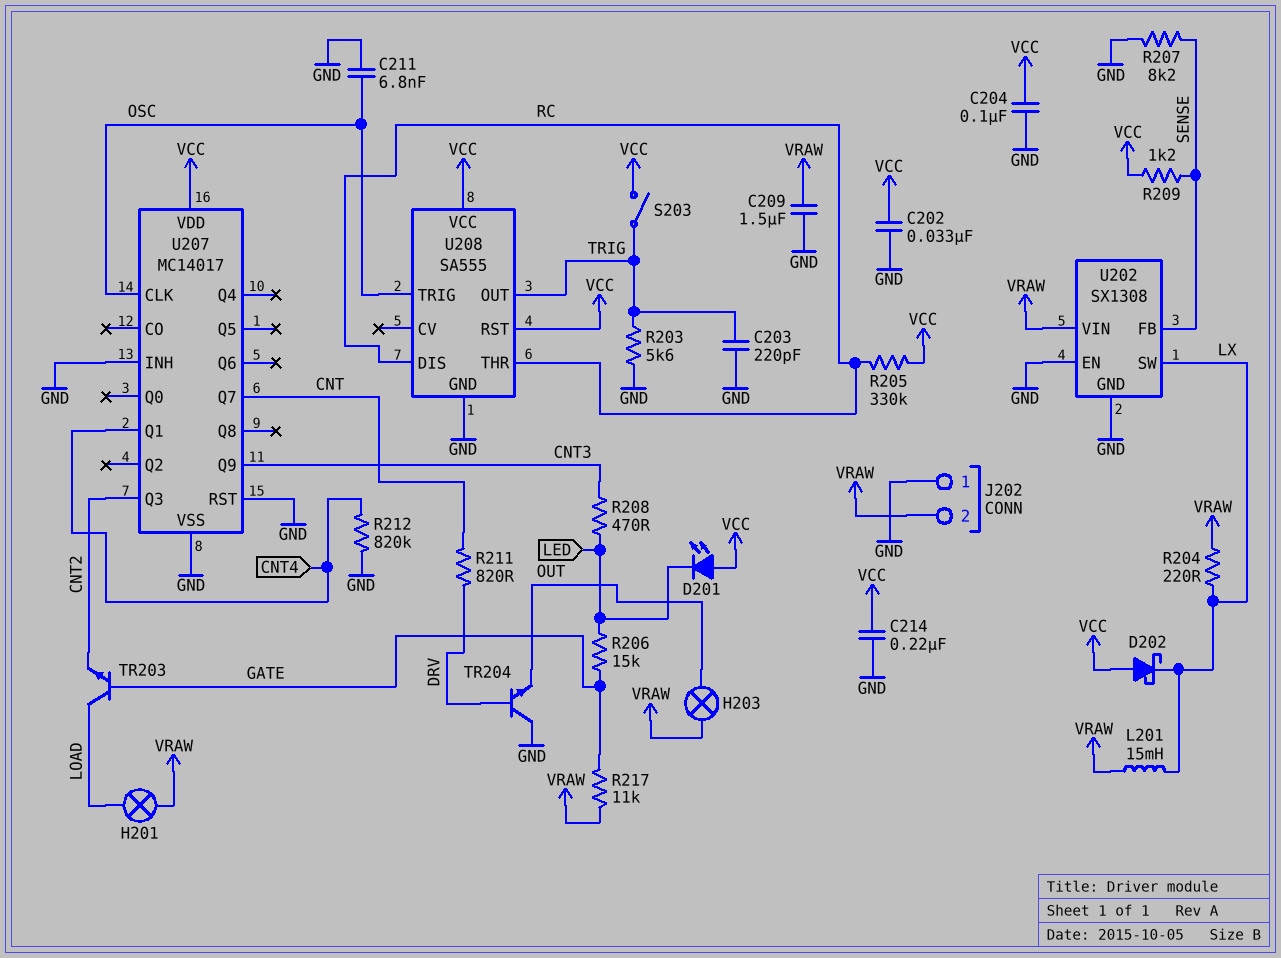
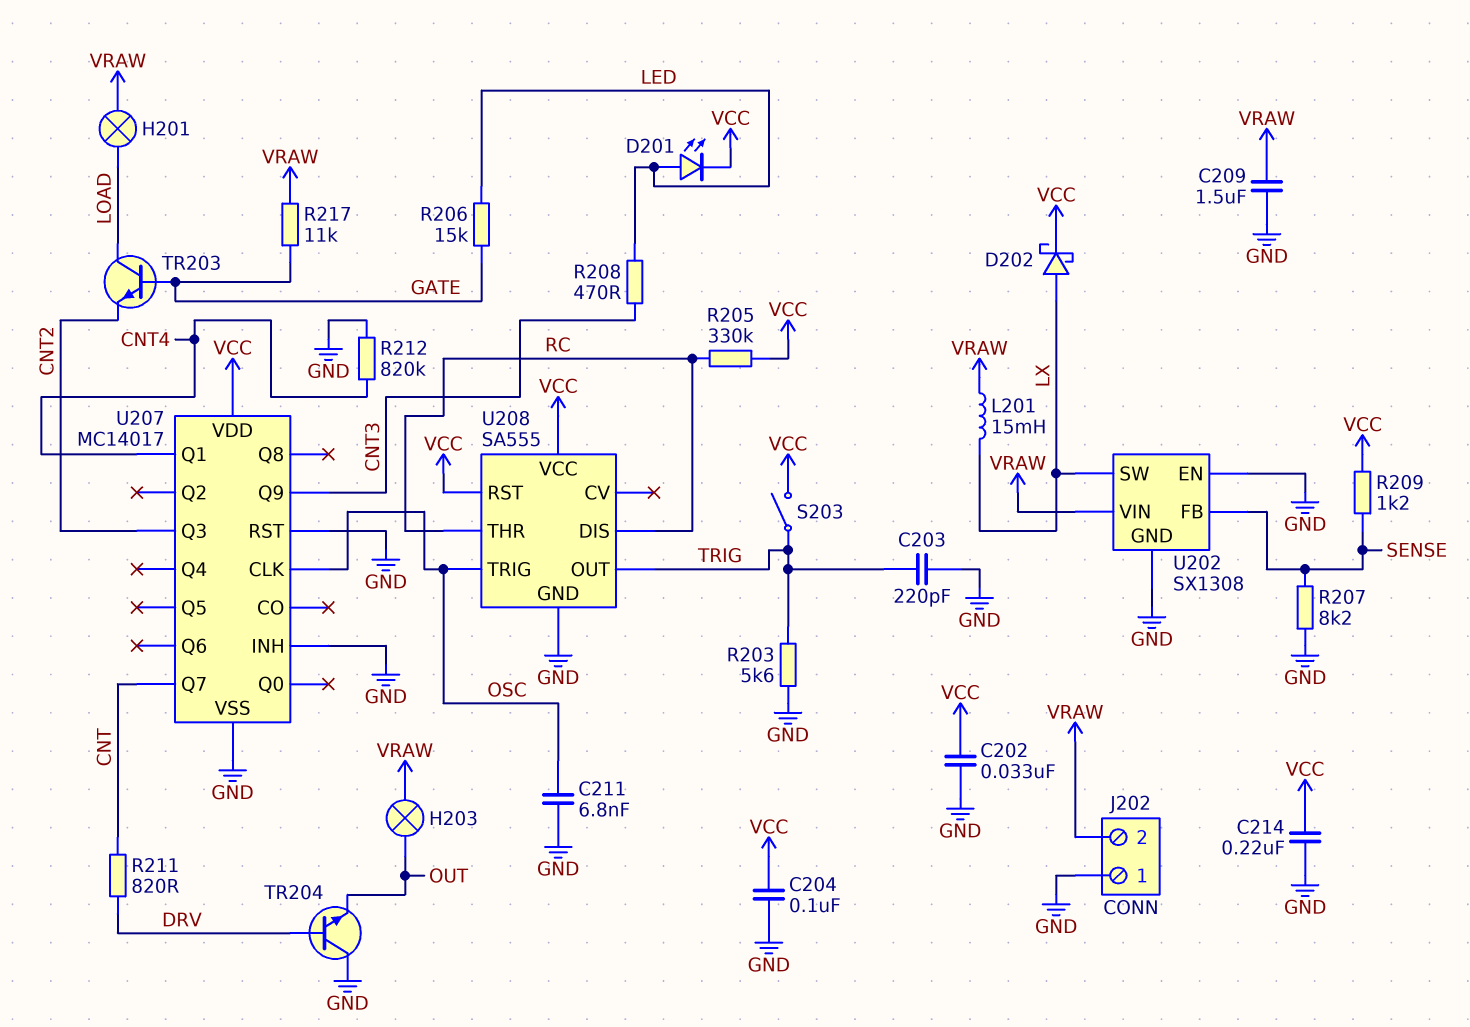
D201: LED (A VCC, K LED) -> LED (A LED, K VCC)
D202: schottky (A VCC, K LX) -> schottky (A LX, K VCC)
R204: 220 (LX, VRAW) -> none

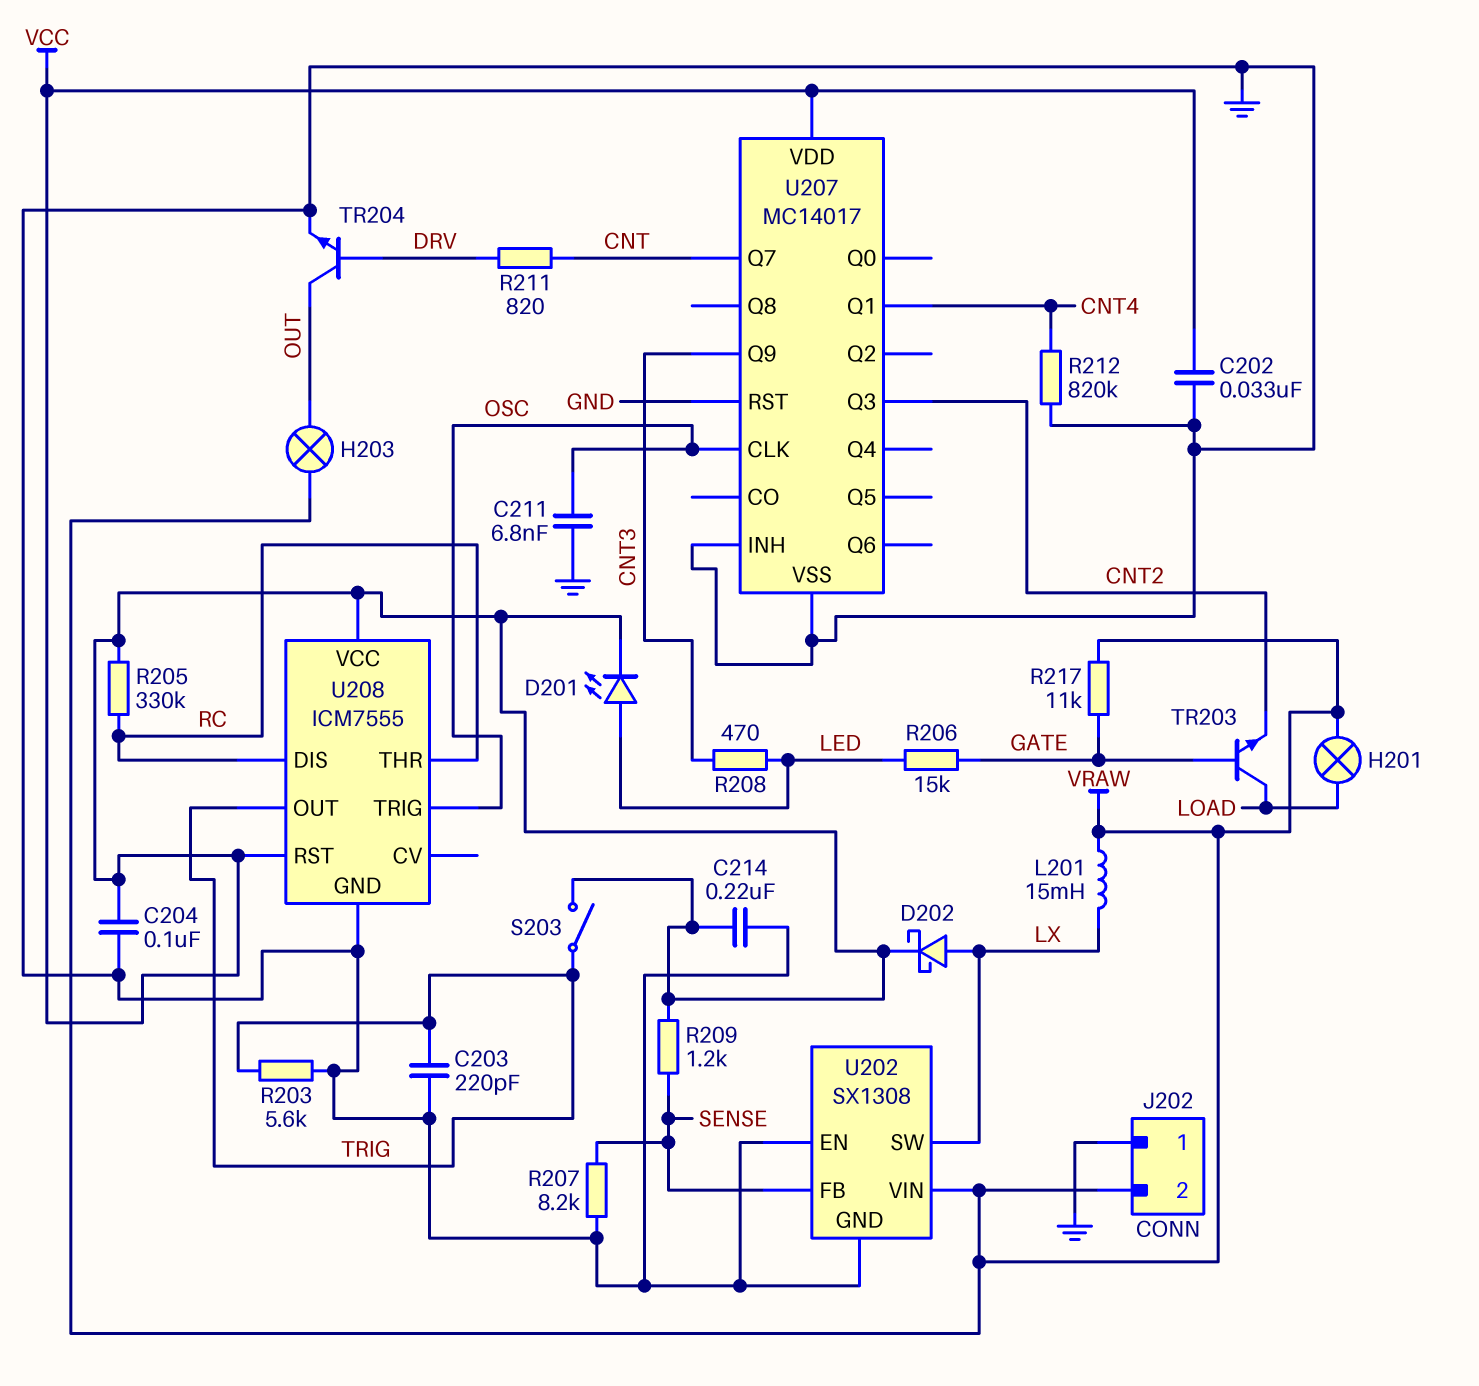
C209: 1.5uF (GND, VRAW) -> none
TR204: NPN (B DRV, C GND, E OUT) -> NPN (B DRV, C OUT, E GND)
U208: SA555 -> ICM7555

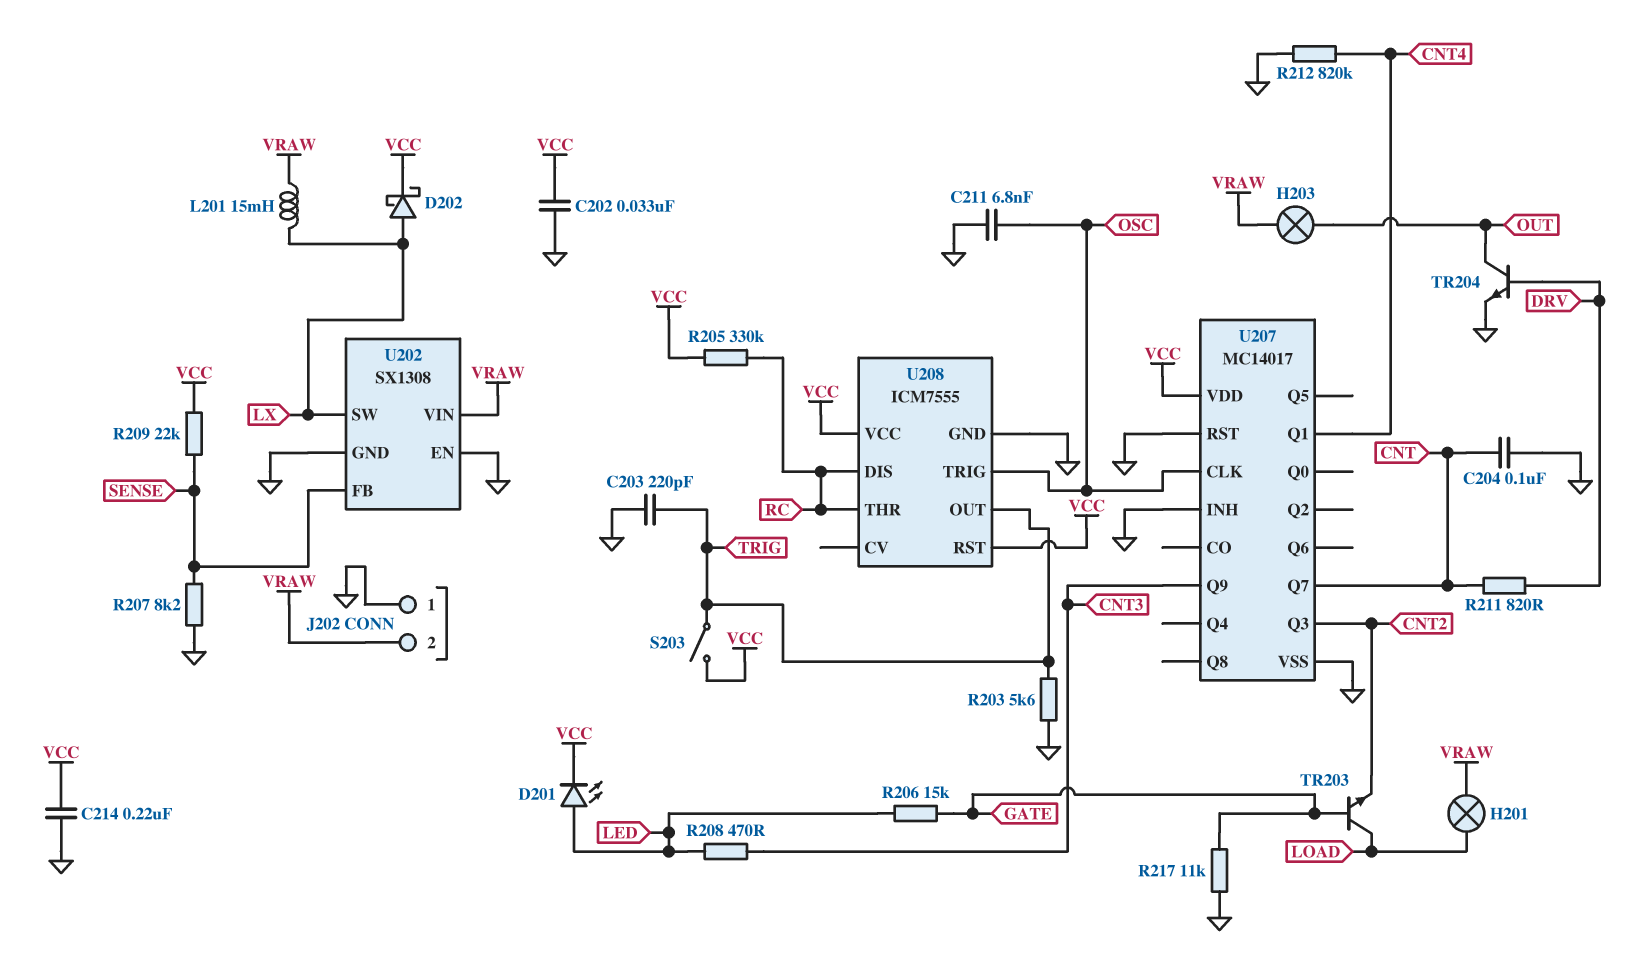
C204: 100nF (GND, VCC) -> 100nF (CNT, GND)
R209: 1.2k (SENSE, VCC) -> 22k (SENSE, VCC)
R217: 11k (GATE, VRAW) -> 11k (GATE, GND)

